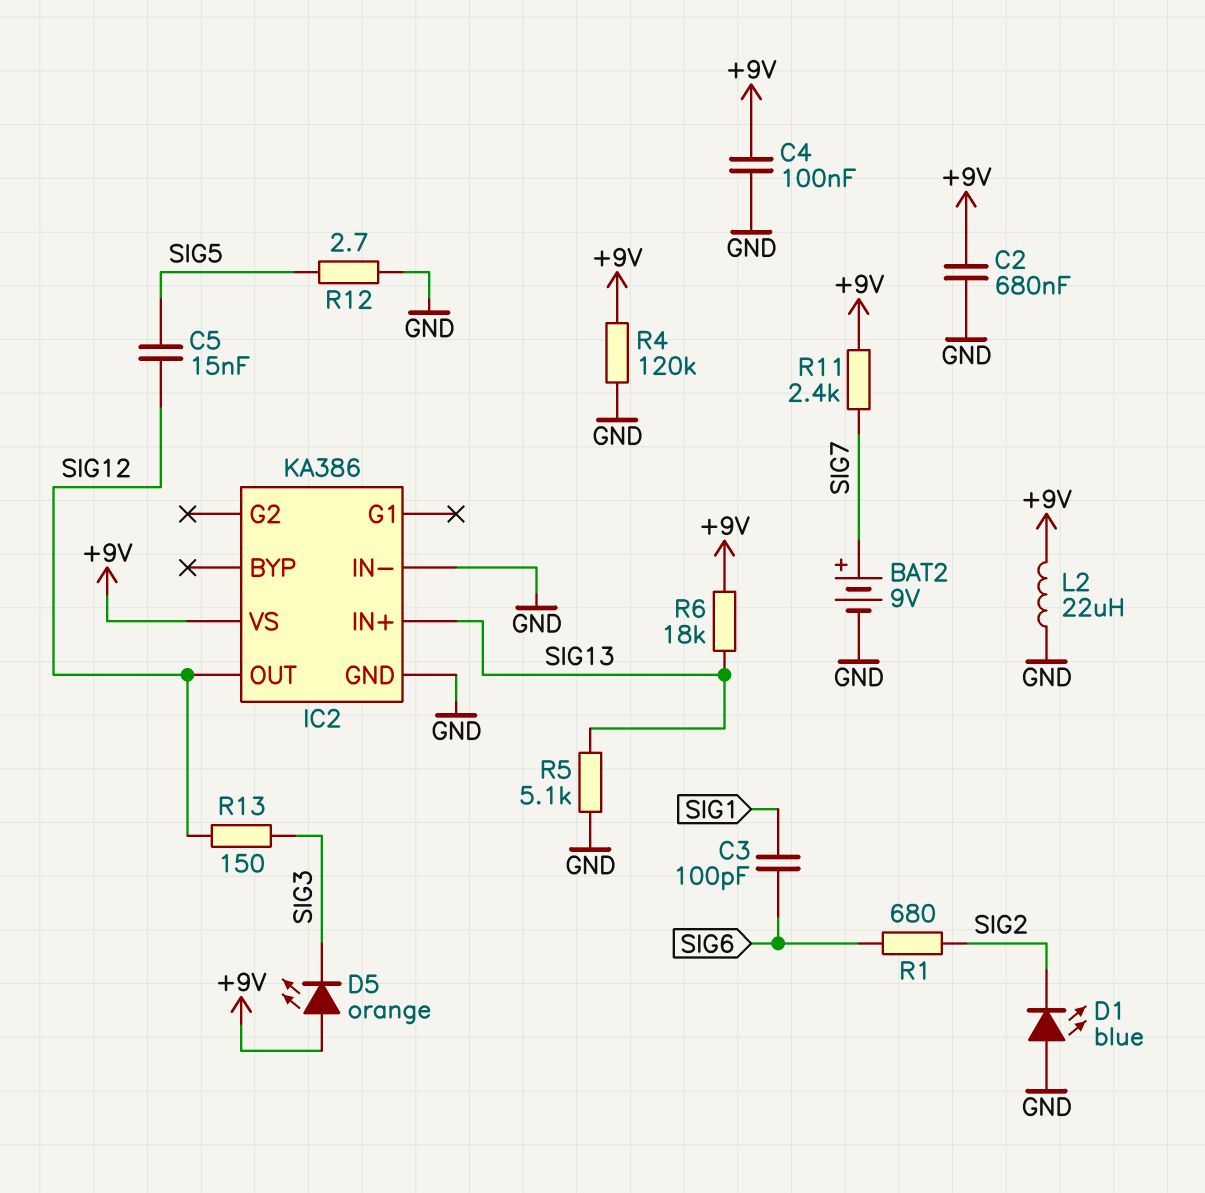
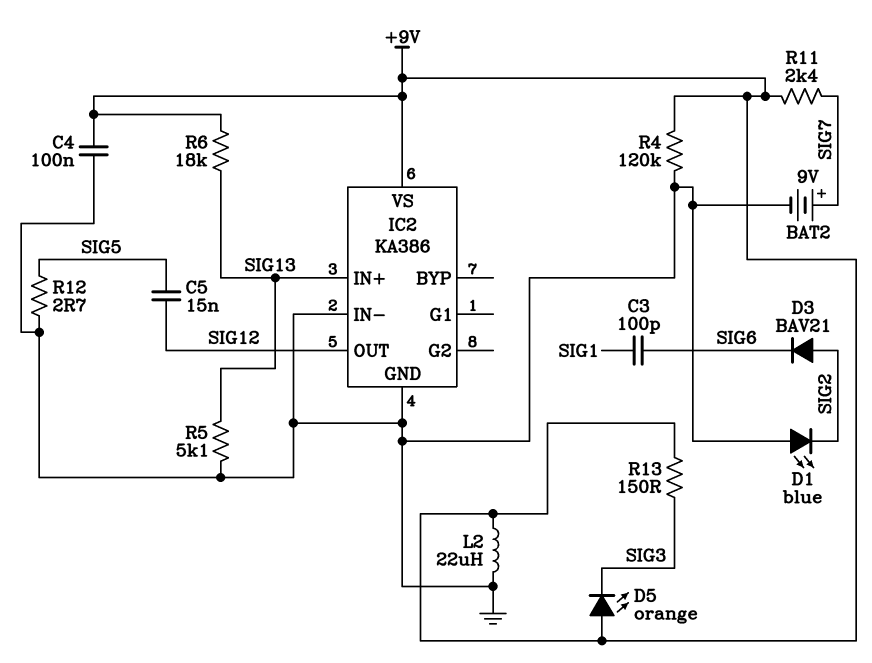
C2: 680nF (+9V, GND) -> none
D3: none -> diode BAV21 (A SIG2, K SIG6)
R1: 680 (SIG2, SIG6) -> none
R13: 150 (SIG3, SIG12) -> 150 (+9V, SIG3)

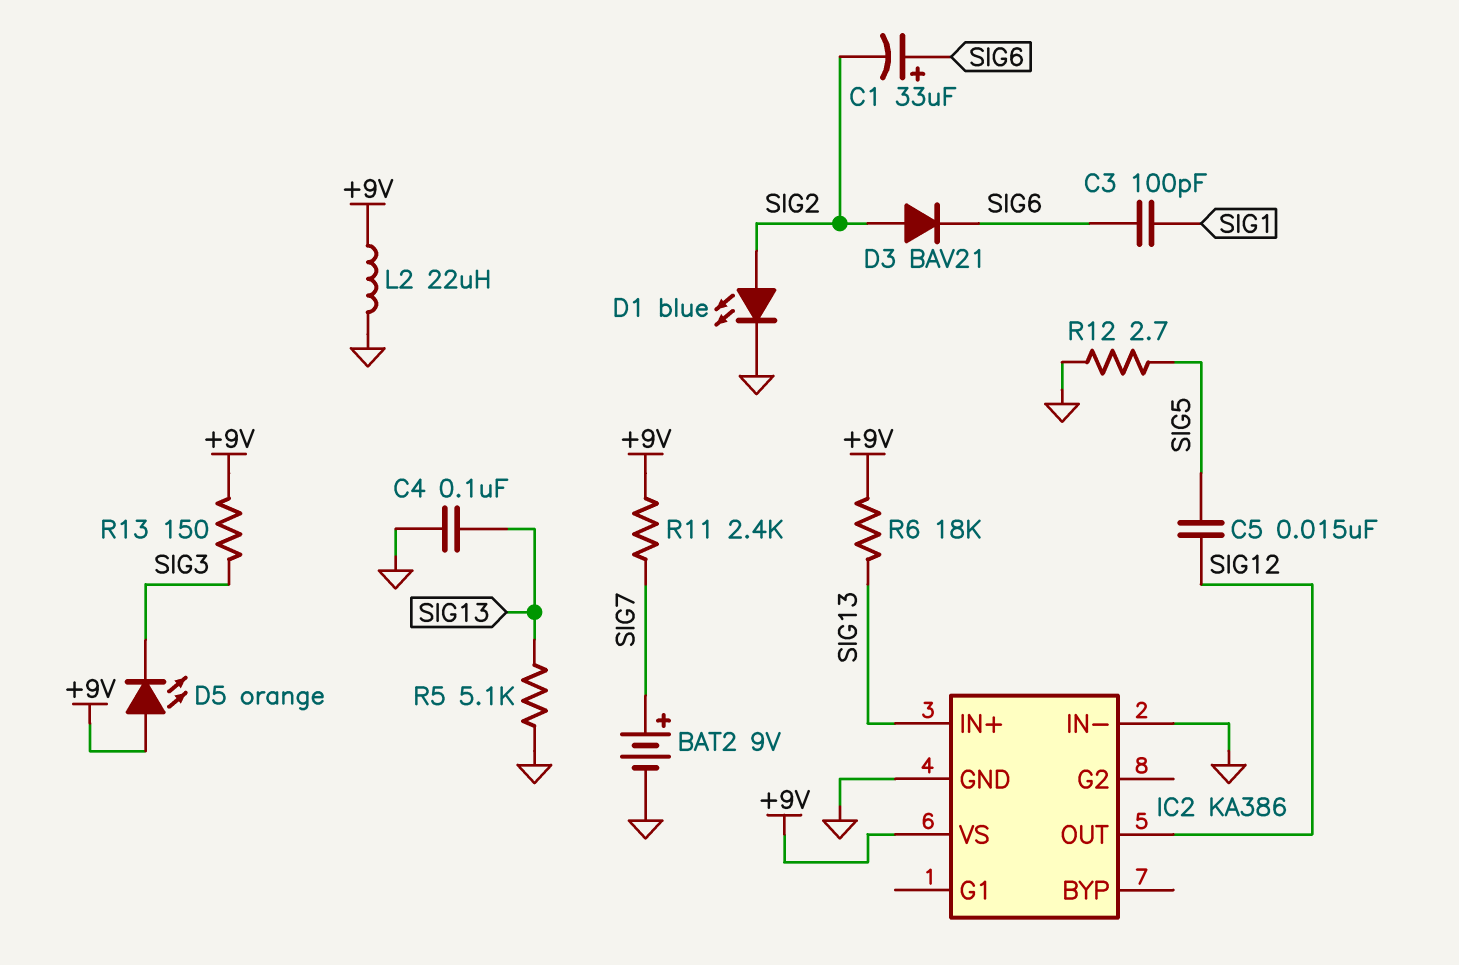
C1: none -> 33uF (plus SIG6, minus SIG2)
C4: 100nF (+9V, GND) -> 100nF (GND, SIG13)
D1: LED blue (A GND, K SIG2) -> LED blue (A SIG2, K GND)
R4: 120k (+9V, GND) -> none

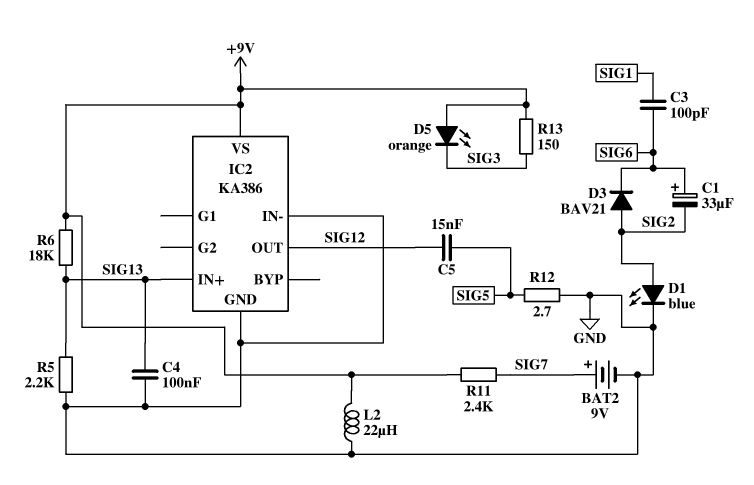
R5: 5.1k (GND, SIG13) -> 2.2k (GND, SIG13)

